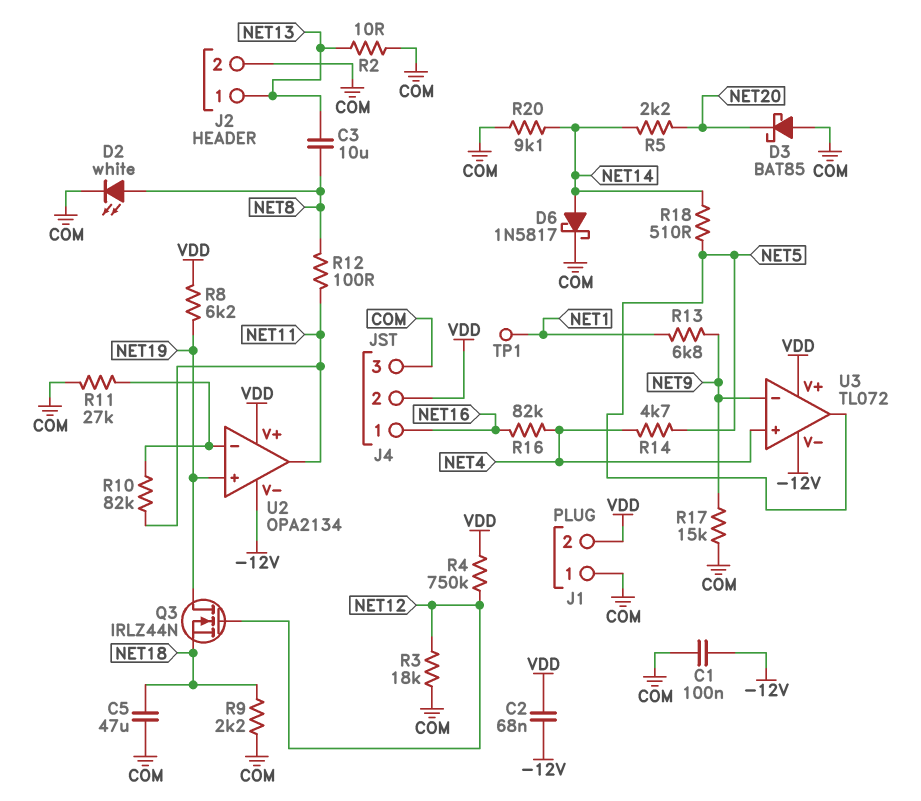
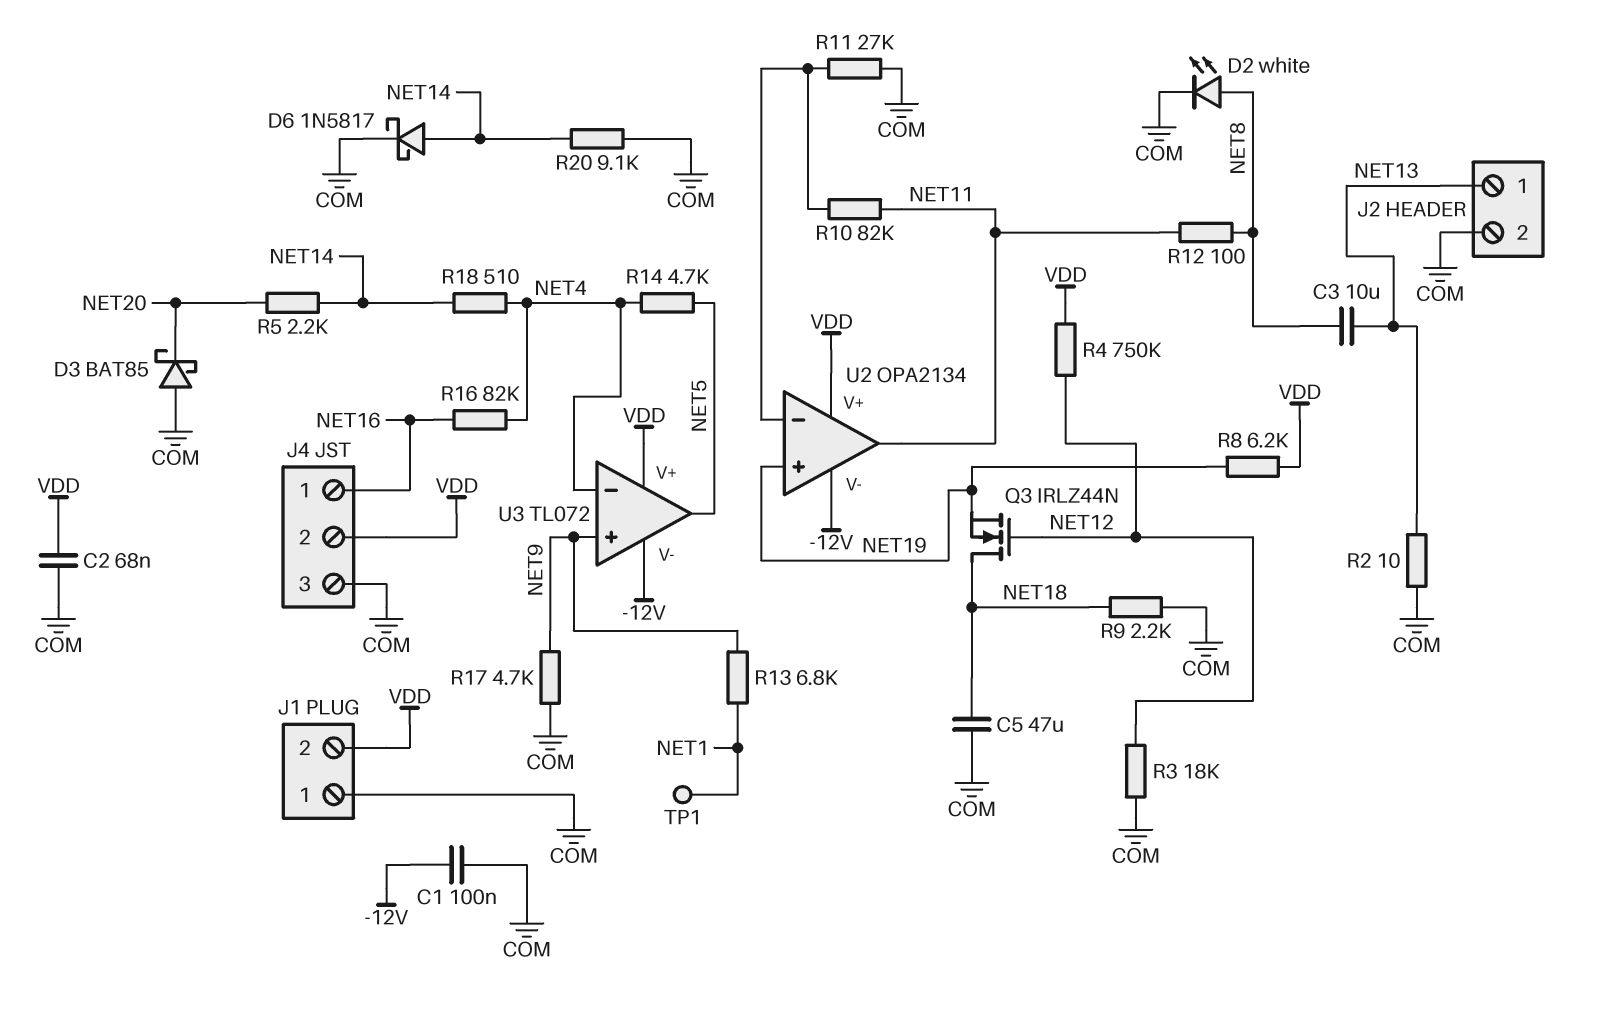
C2: 68nF (-12V, VDD) -> 68nF (COM, VDD)
Q3: NMOS IRLZ44N (G NET12, D NET19, S NET18) -> NMOS IRLZ44N (G NET12, D NET18, S NET19)
R17: 15k (COM, NET9) -> 4.7k (COM, NET9)
R18: 510 (NET5, NET14) -> 510 (NET4, NET14)
U3 pin in+: NET4 -> NET9
U3 pin in-: NET9 -> NET4

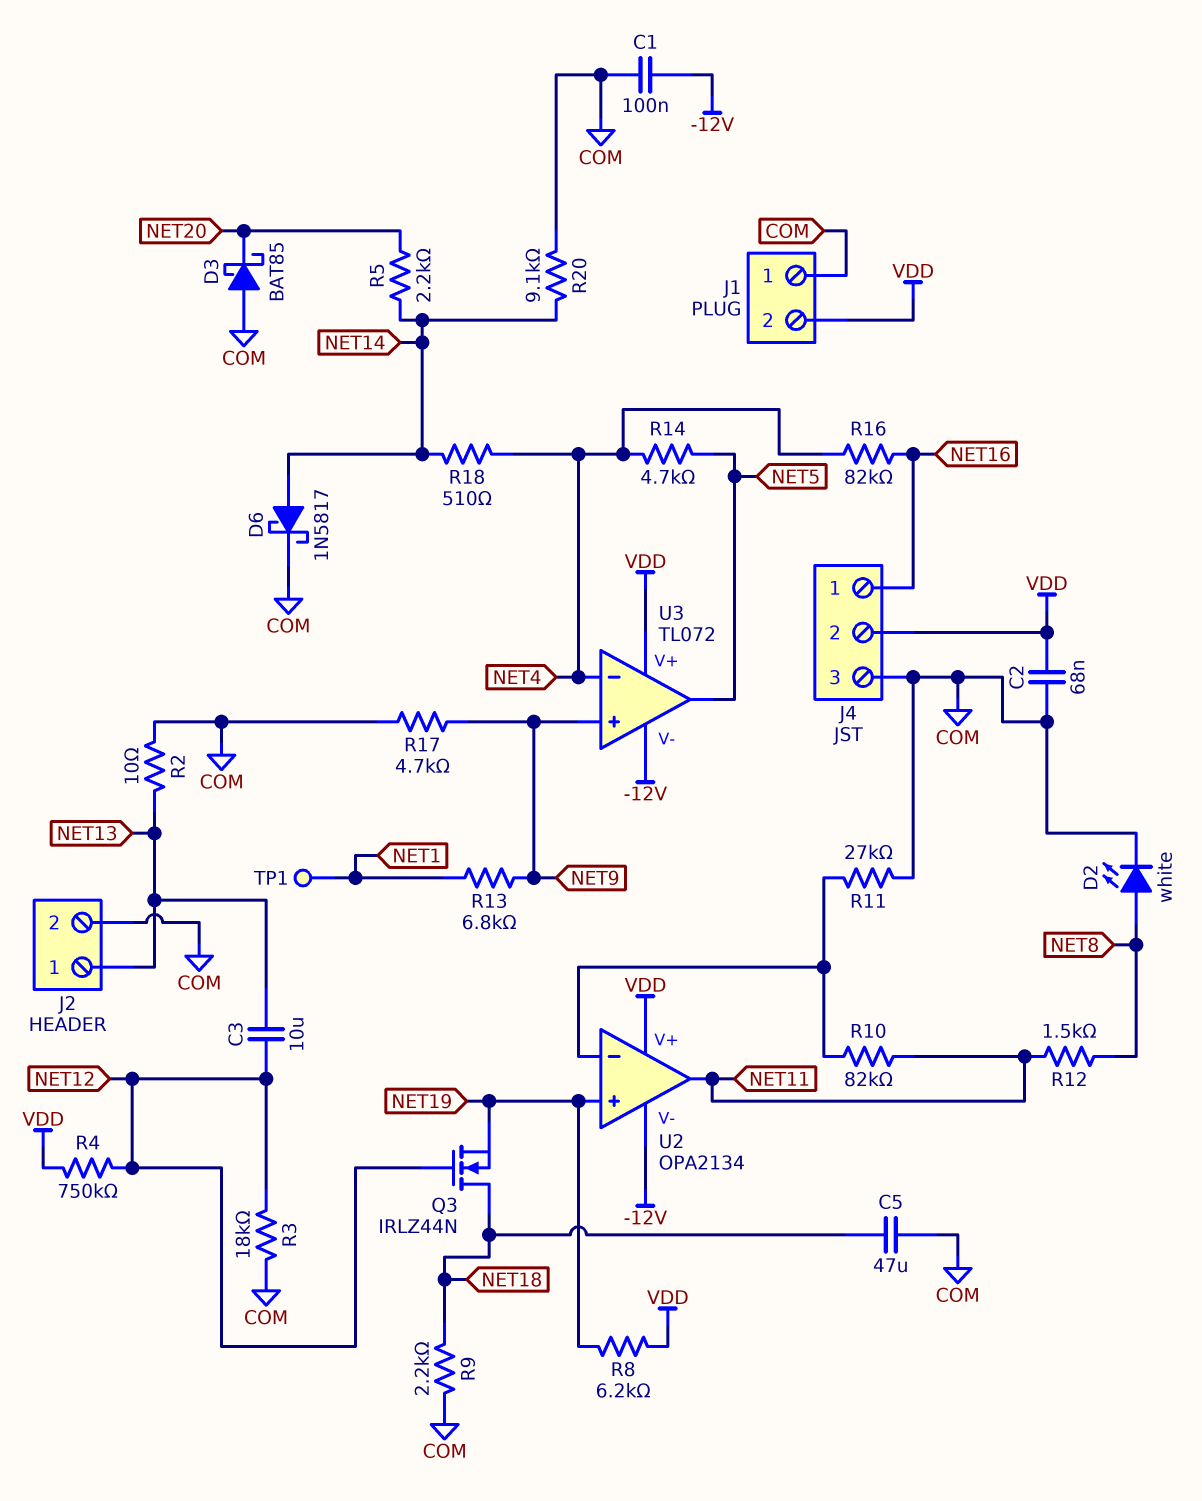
C3: 10uF (NET8, NET13) -> 10uF (NET12, NET13)
R12: 100 (NET8, NET11) -> 1.5k (NET8, NET11)

